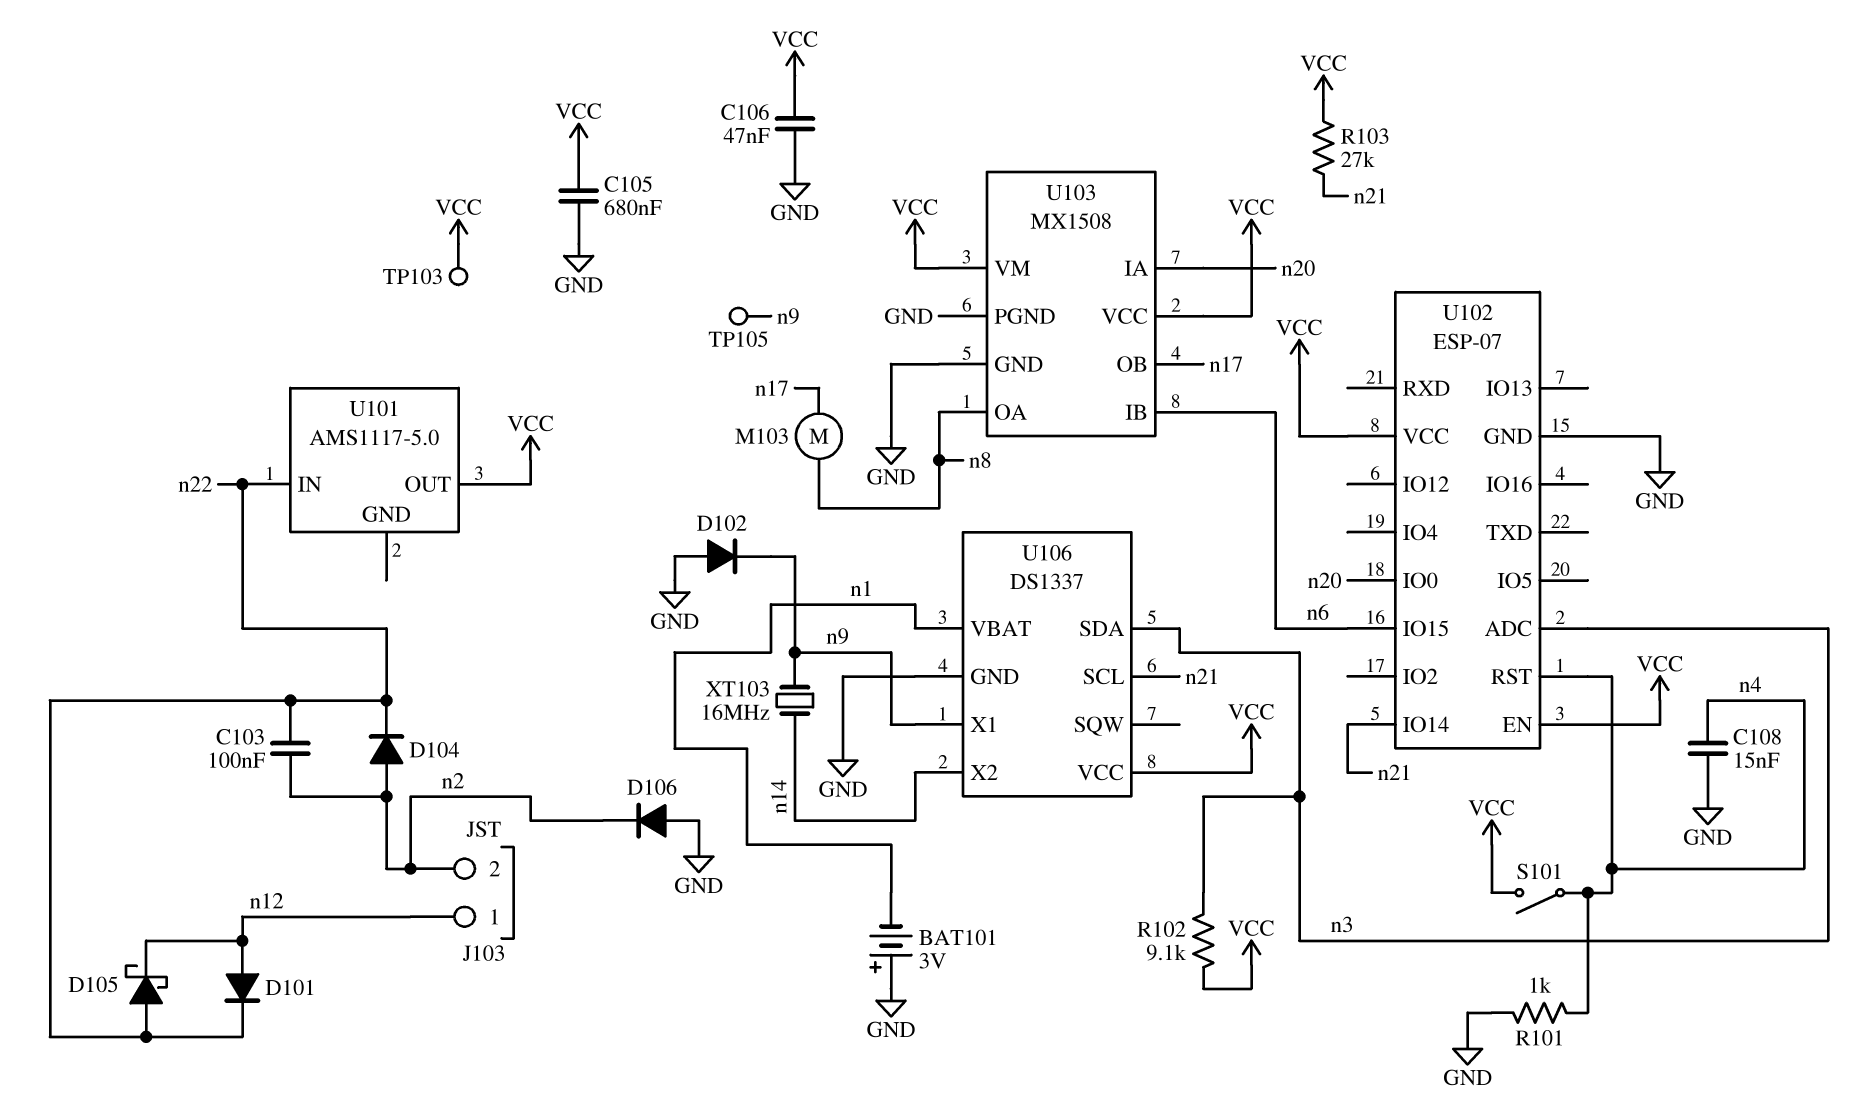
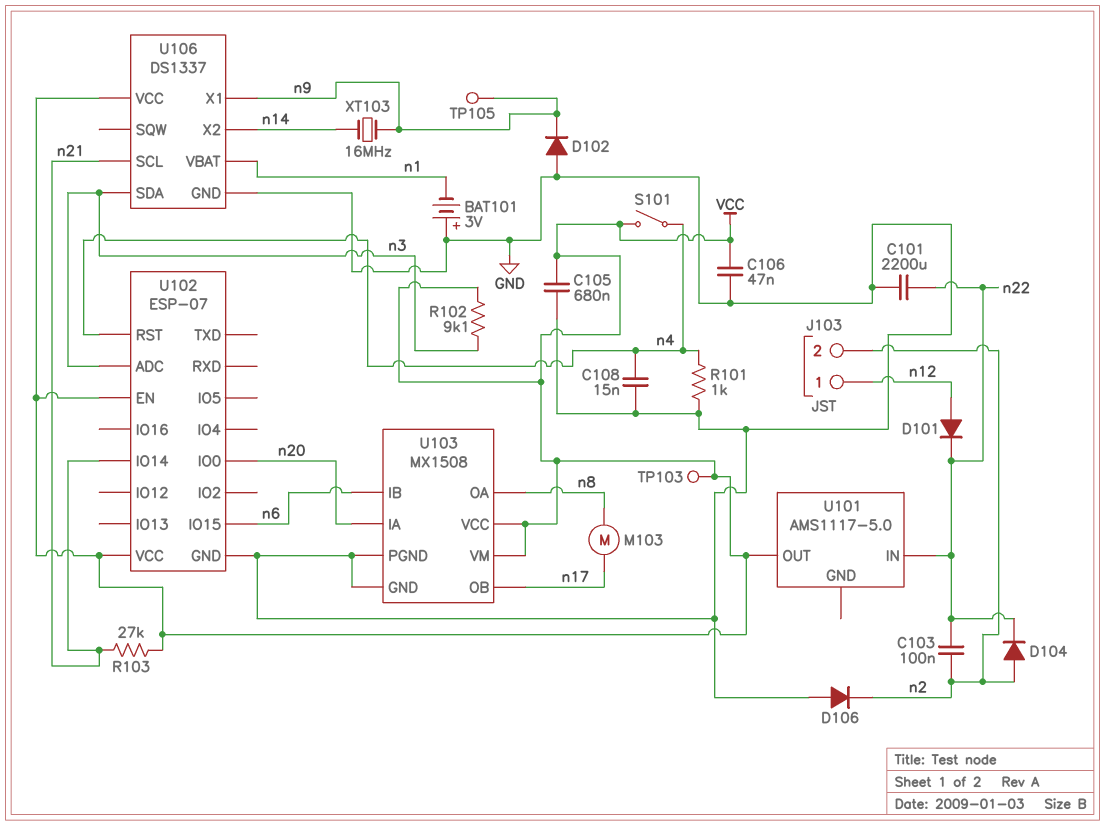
C101: none -> 2200uF (GND, n22)
D105: schottky (A n22, K n12) -> none

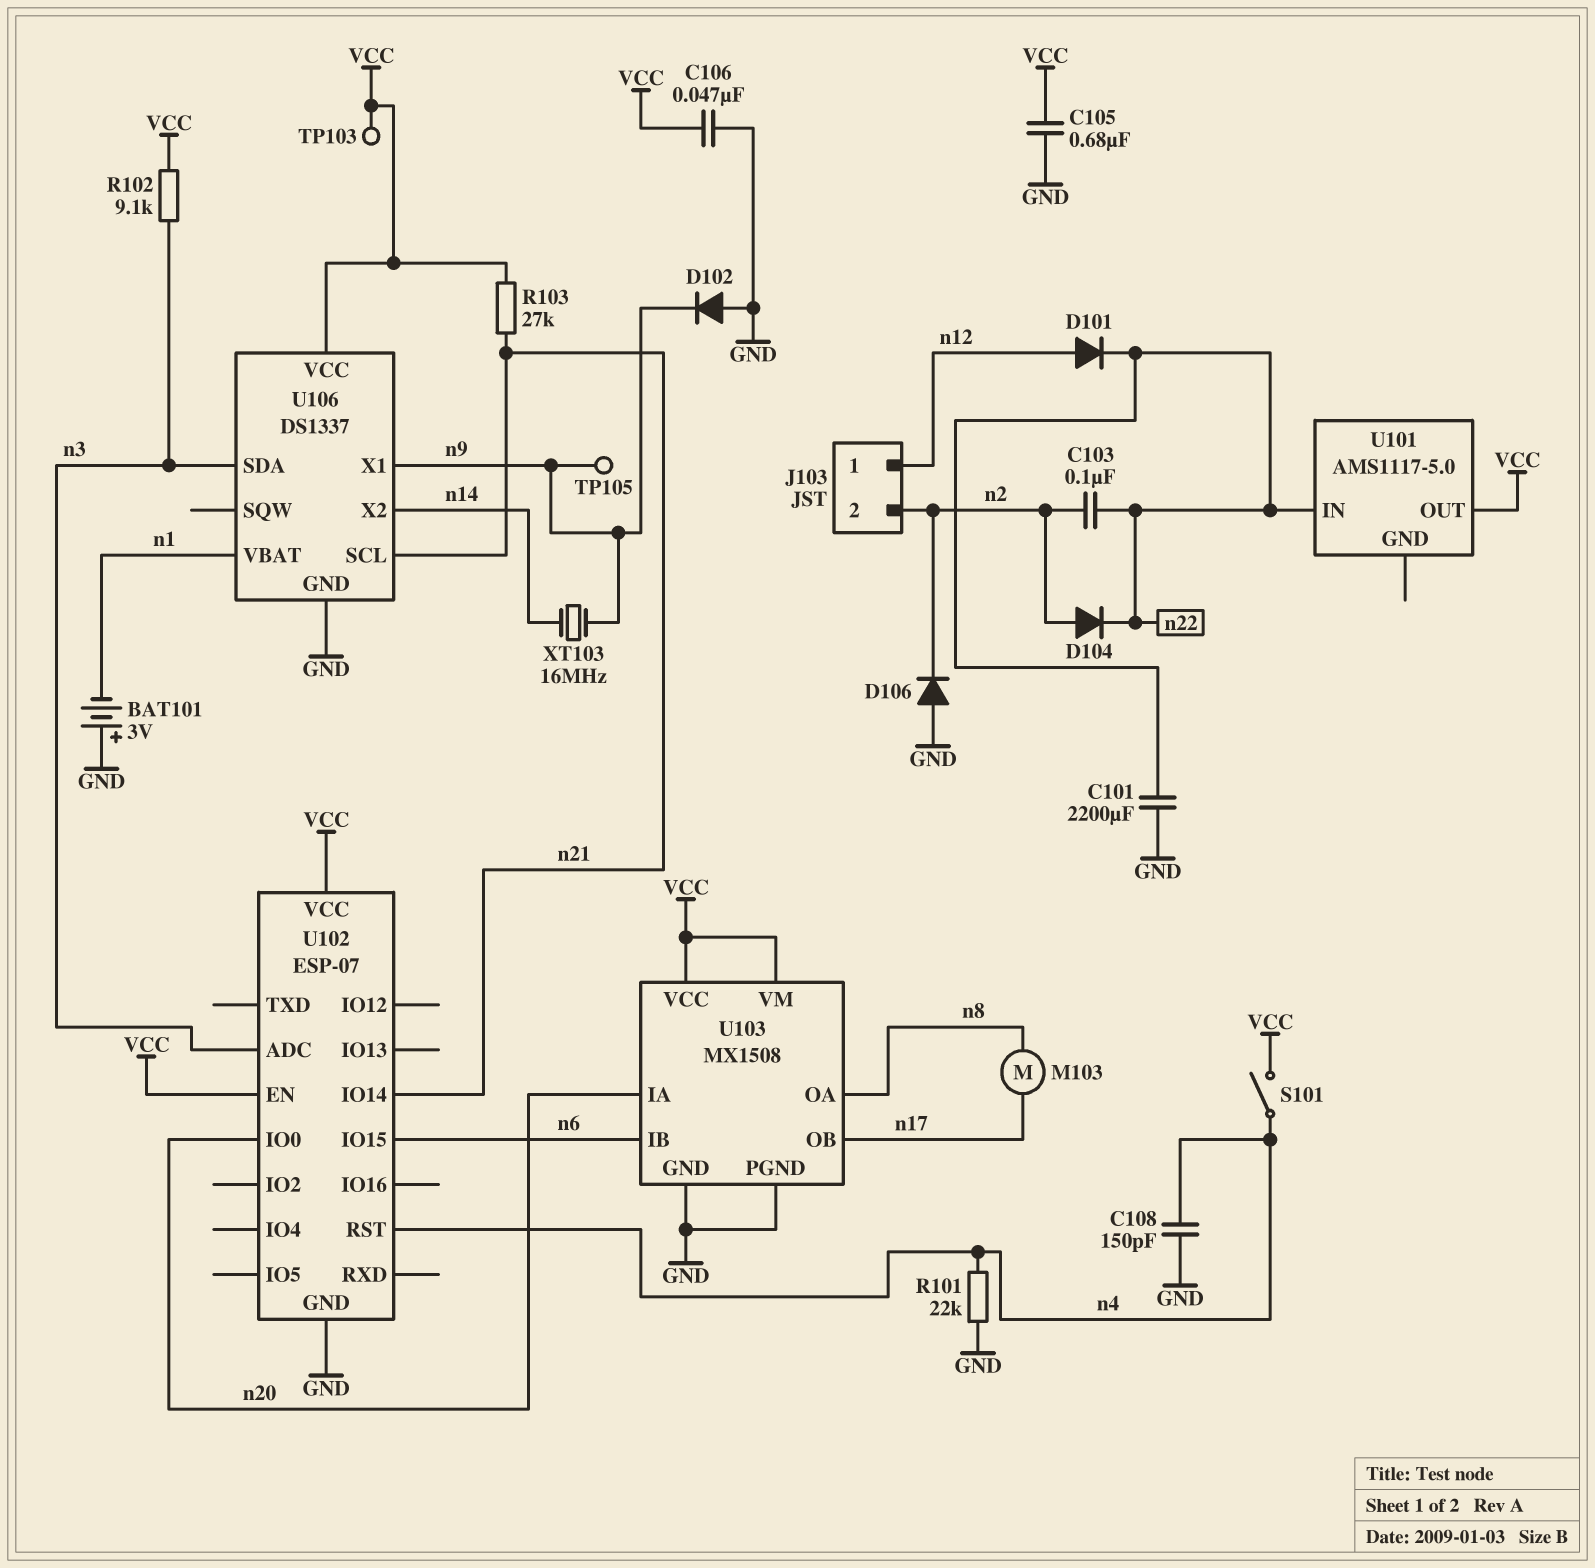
C108: 15nF (GND, n4) -> 150pF (GND, n4)
R101: 1k (GND, n4) -> 22k (GND, n4)

